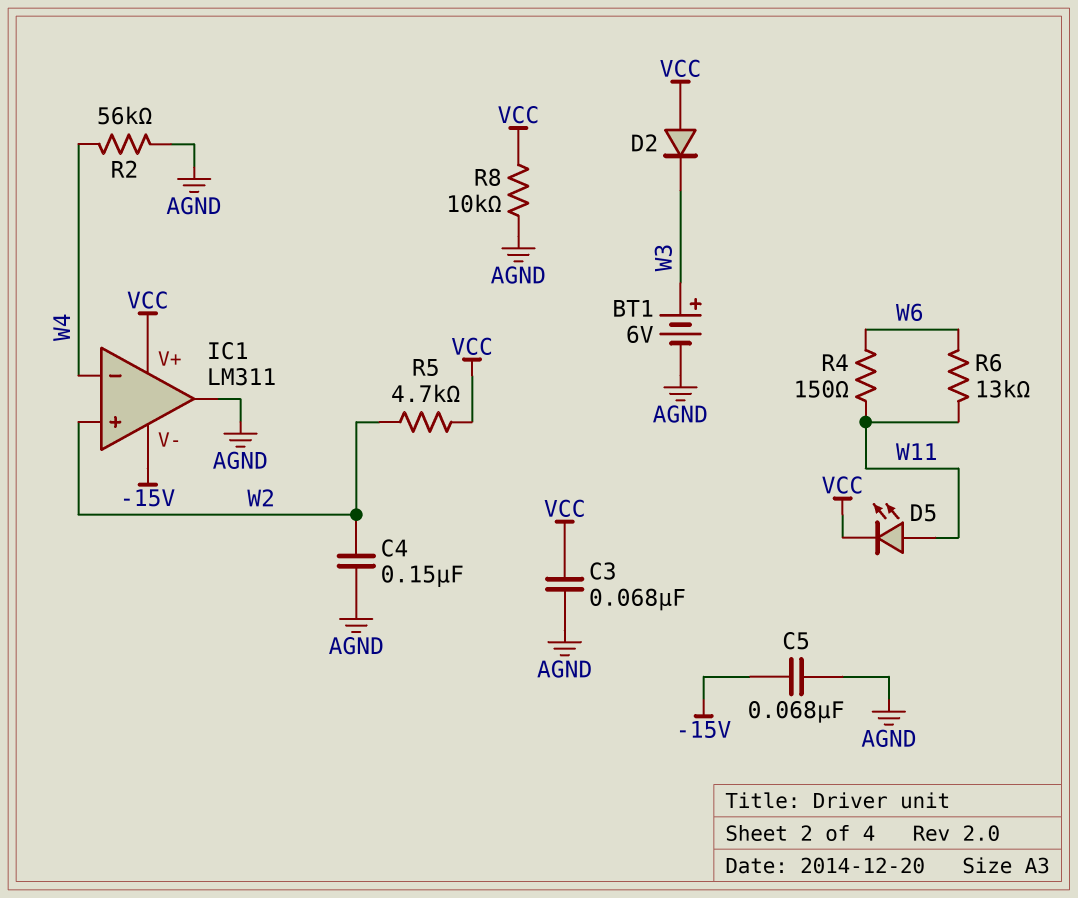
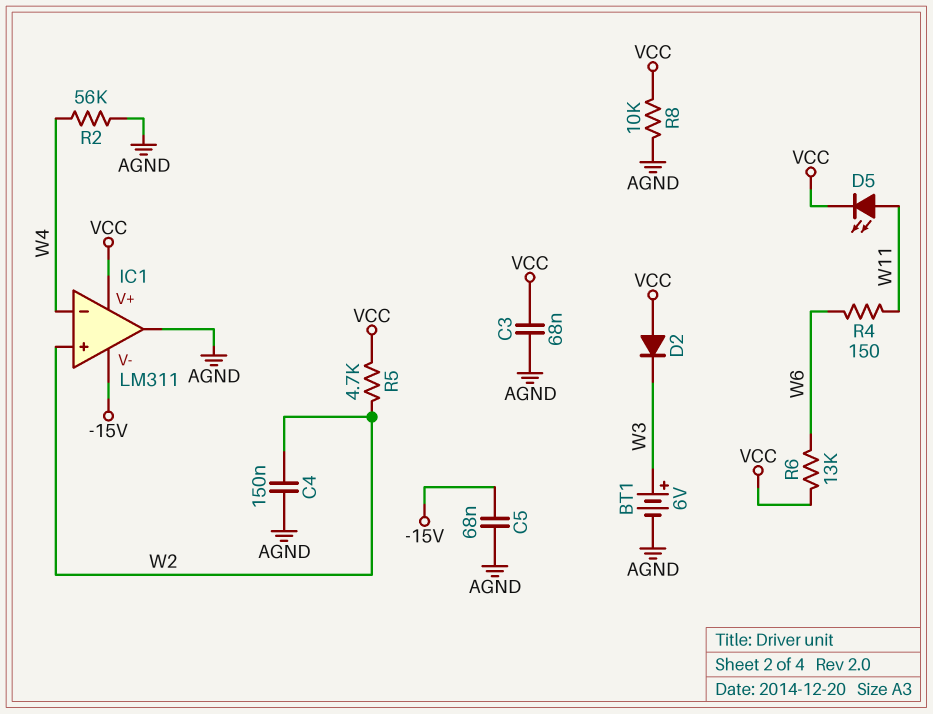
R6: 13k (W6, W11) -> 13k (VCC, W6)

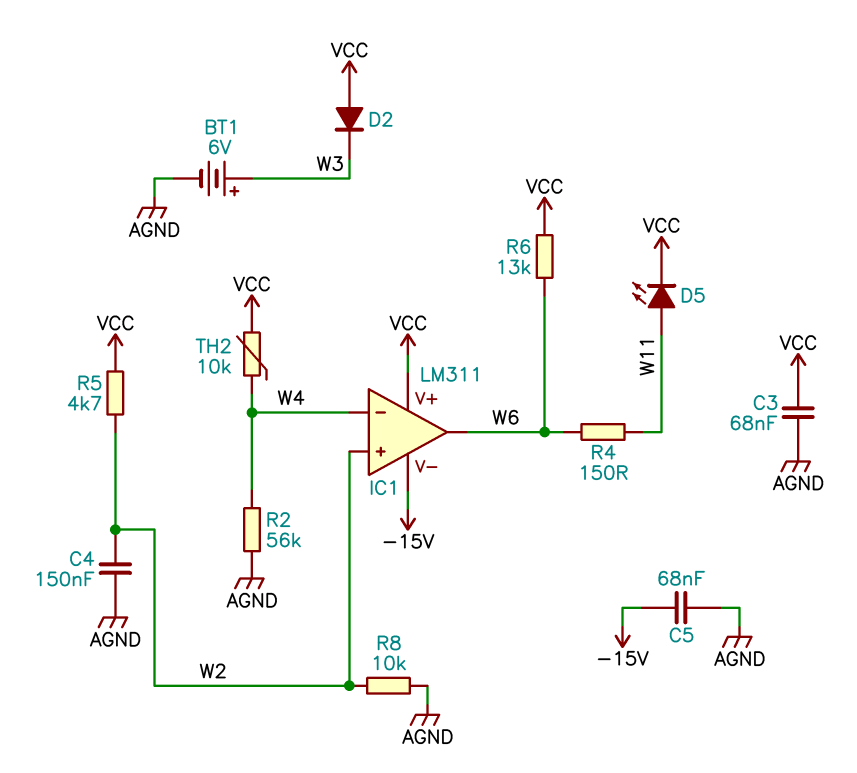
IC1 pin out: AGND -> W6
R8: 10k (AGND, VCC) -> 10k (AGND, W2)
TH2: none -> 10k (VCC, W4)

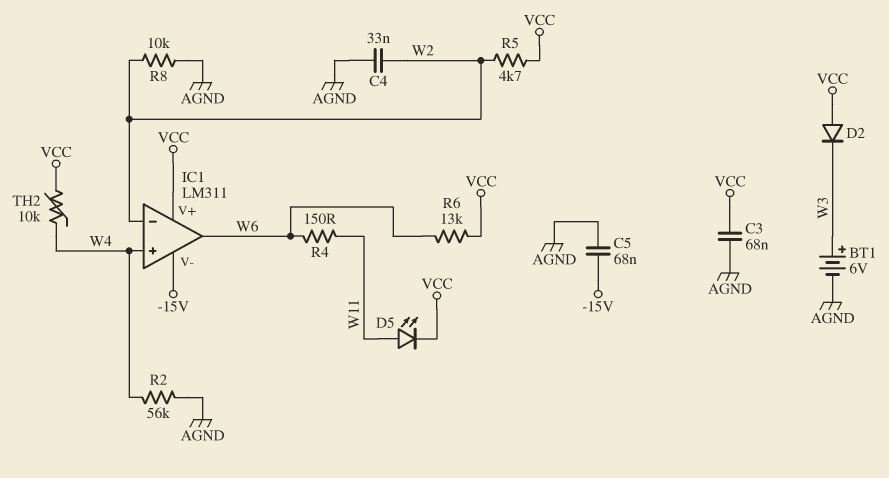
C4: 150nF (AGND, W2) -> 33nF (AGND, W2)
IC1 pin in+: W2 -> W4
IC1 pin in-: W4 -> W2

